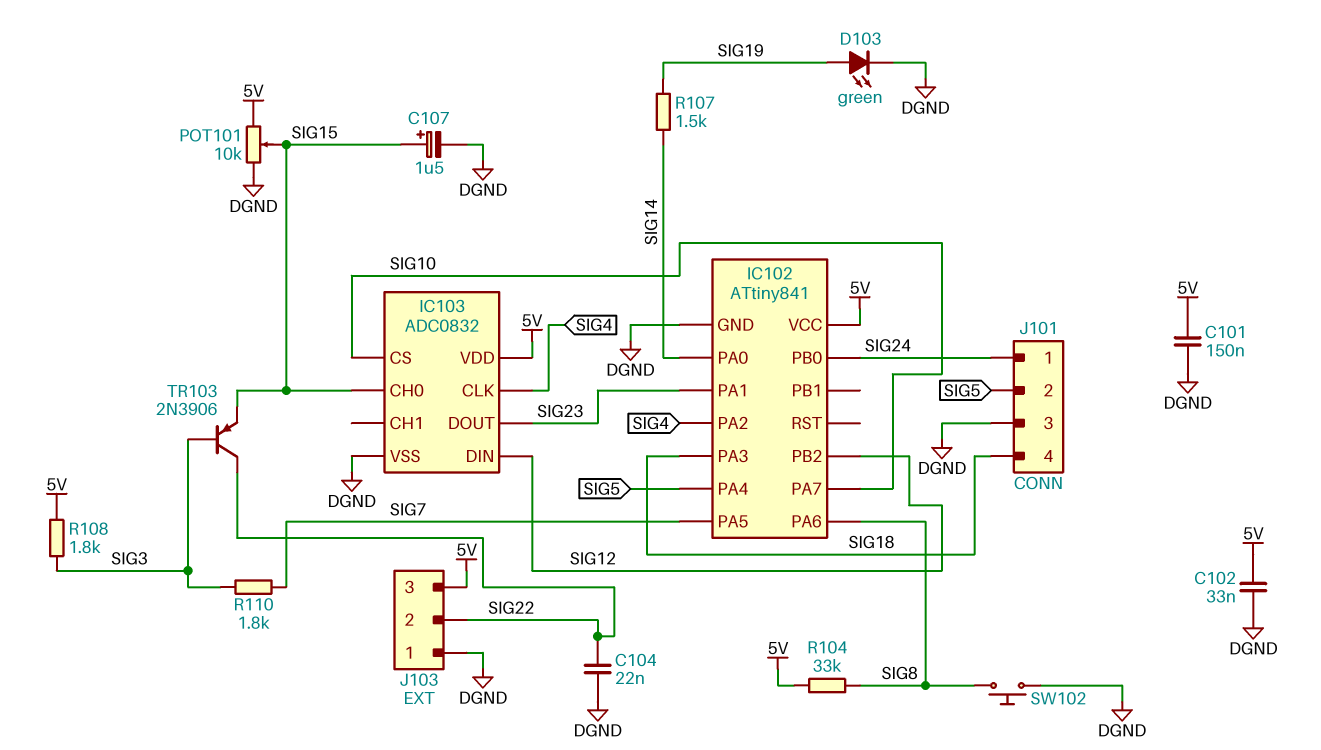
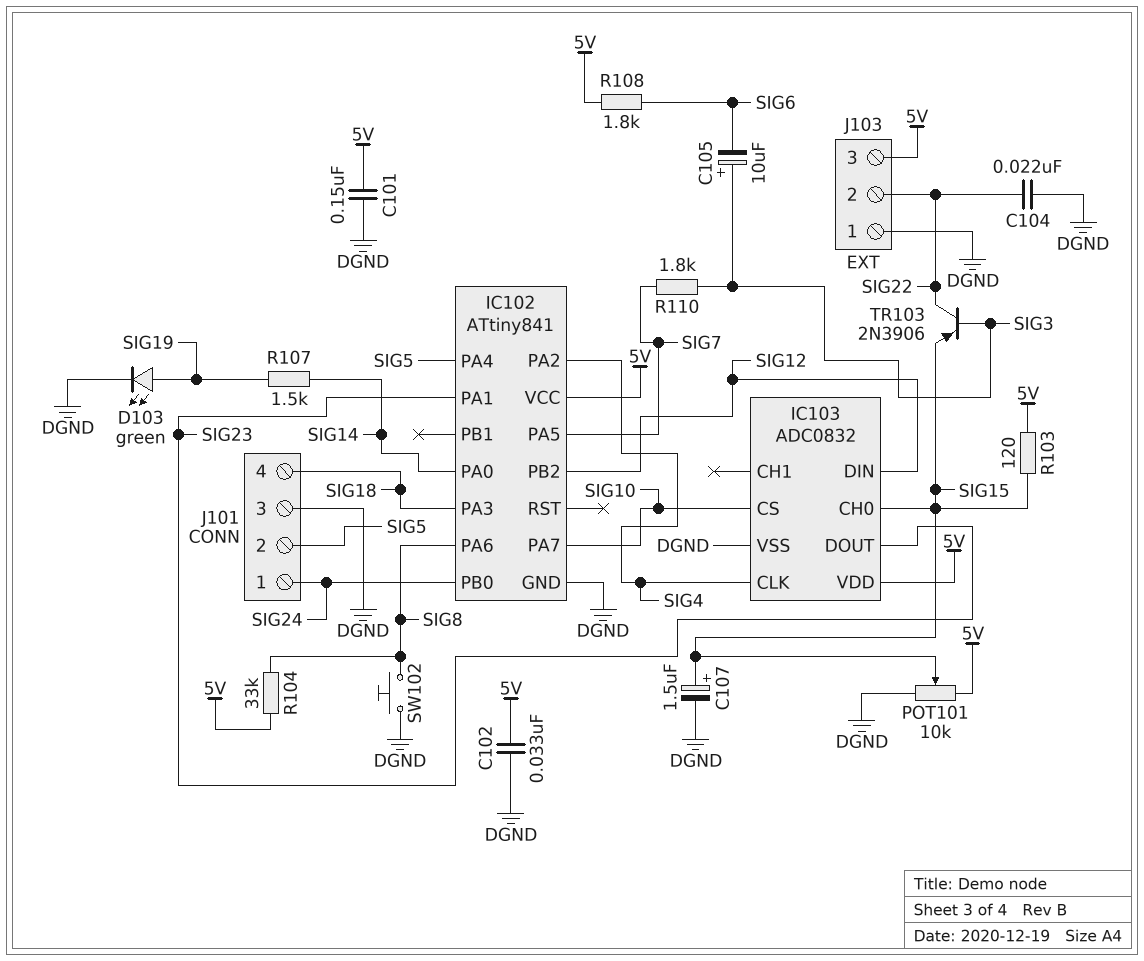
C105: none -> 10uF (plus SIG3, minus SIG6)
R103: none -> 120 (5V, SIG15)
R108: 1.8k (5V, SIG3) -> 1.8k (5V, SIG6)

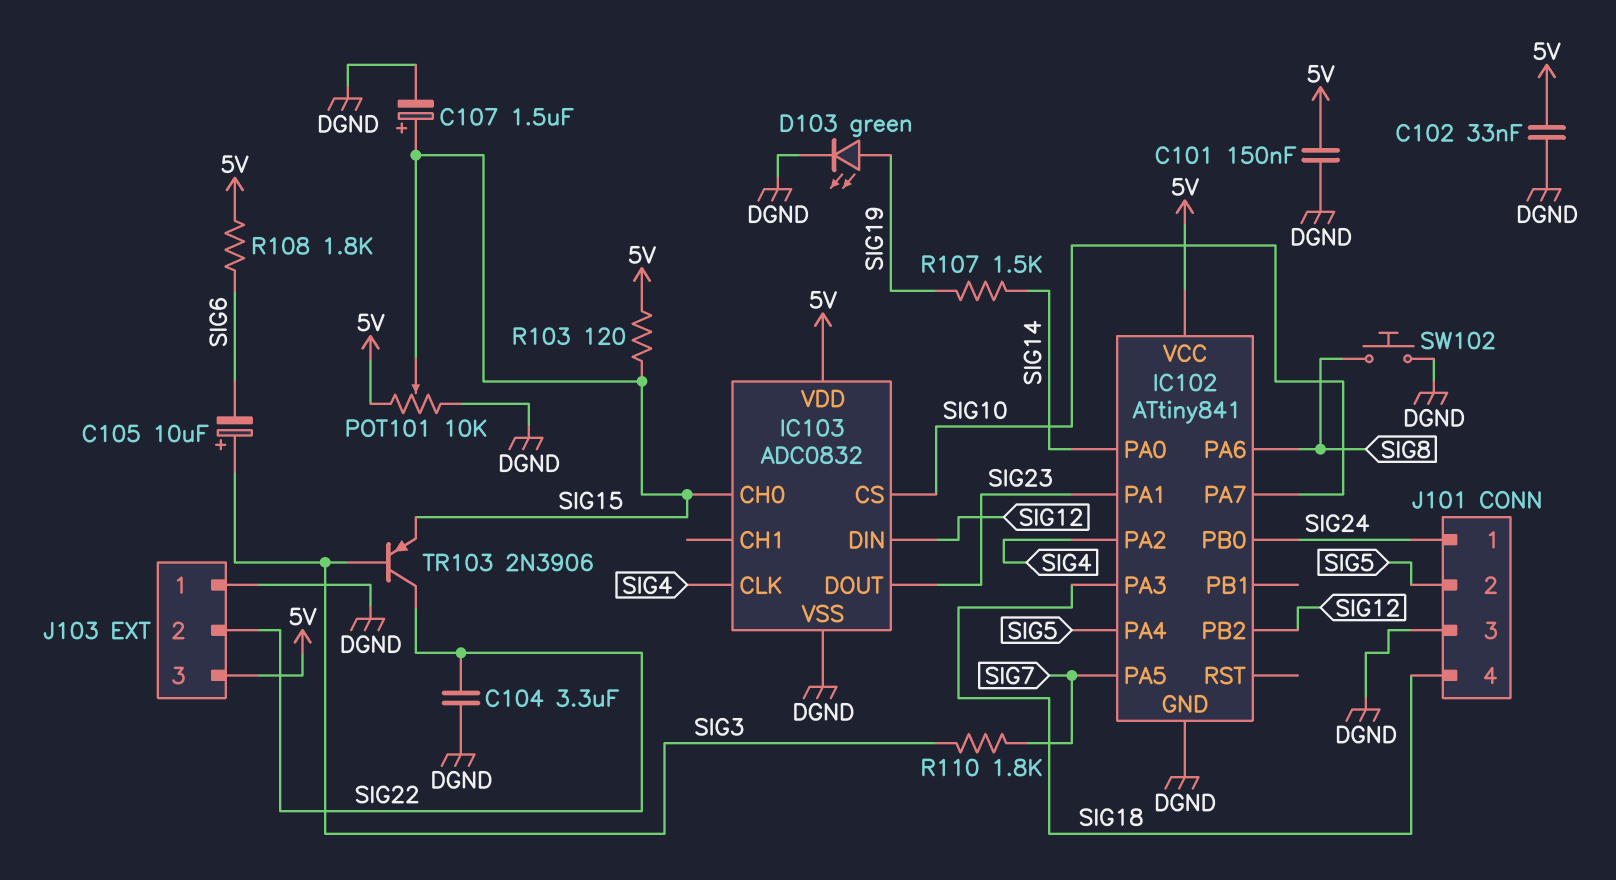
C104: 22nF (DGND, SIG22) -> 3.3uF (DGND, SIG22)
R104: 33k (5V, SIG8) -> none

